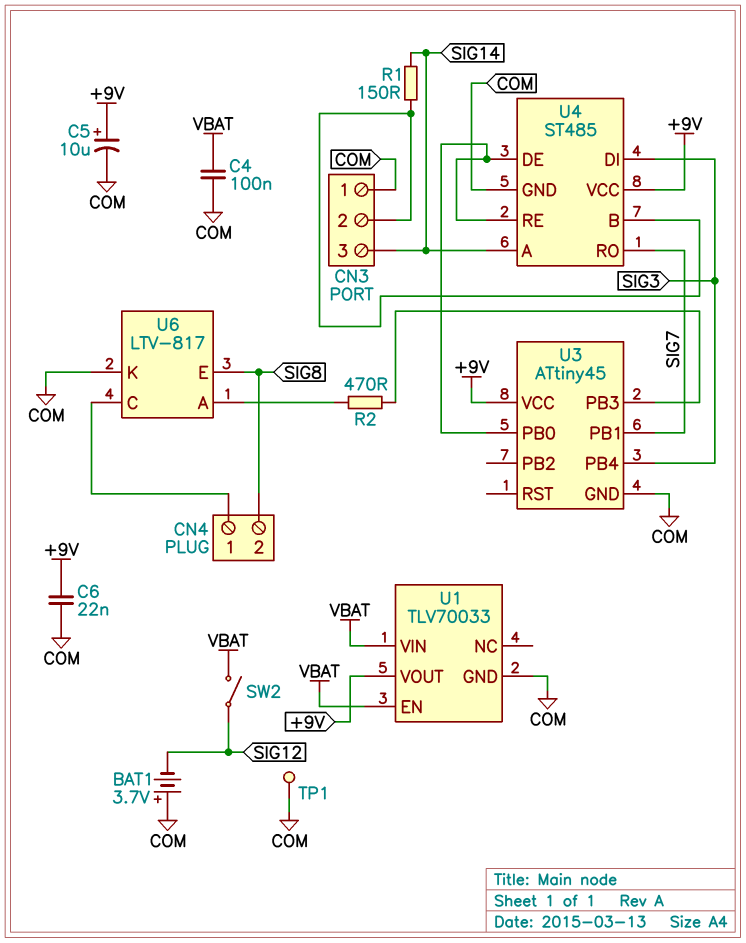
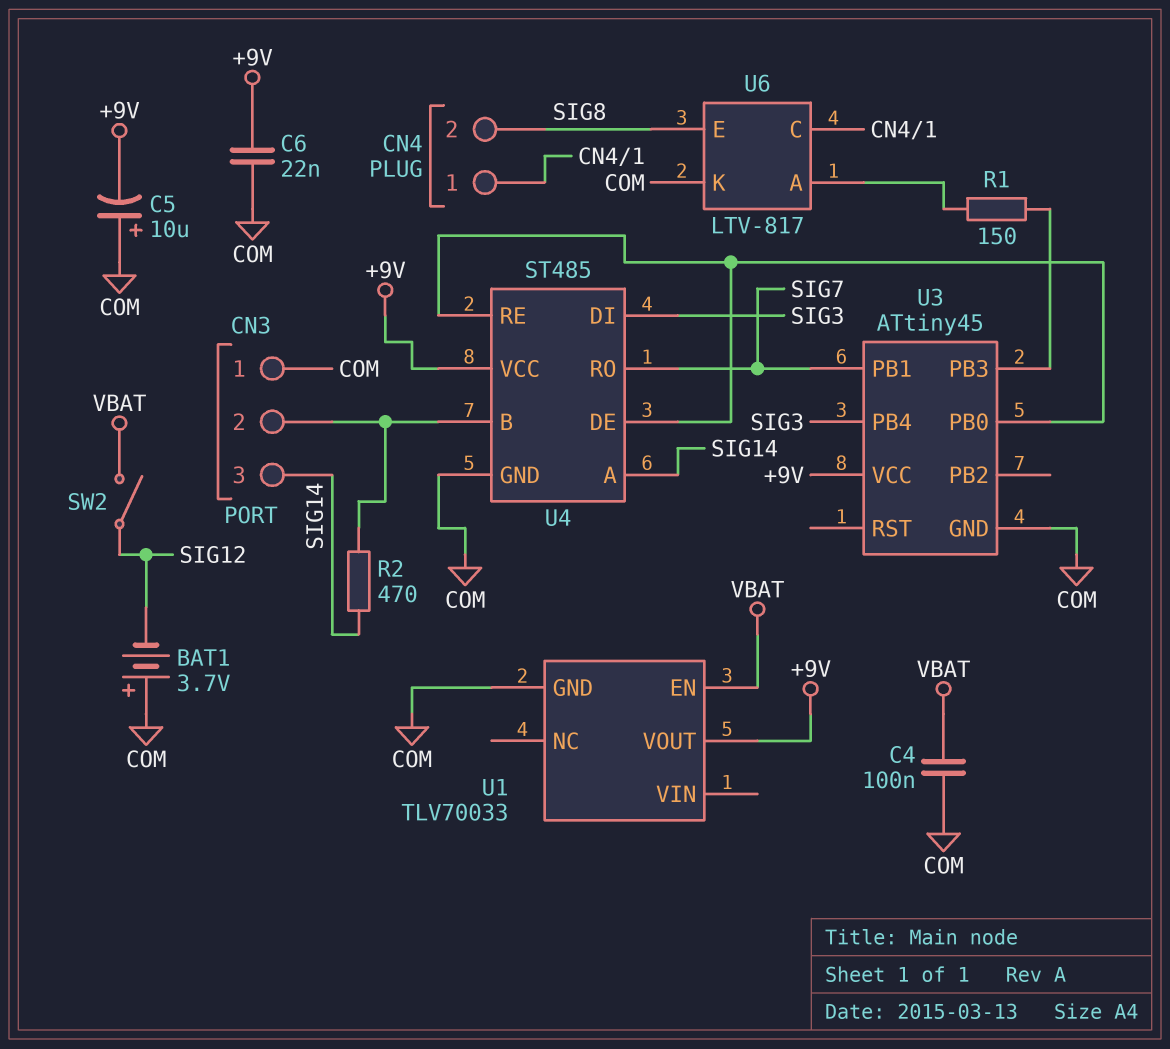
C5: 10uF (plus +9V, minus COM) -> 10uF (plus COM, minus +9V)
R1: 150 (CN3/2, SIG14) -> 150 (U3/PB3, U6/A)
R2: 470 (U3/PB3, U6/A) -> 470 (CN3/2, SIG14)
TP1: test point (COM) -> none
U1 pin VIN: VBAT -> none

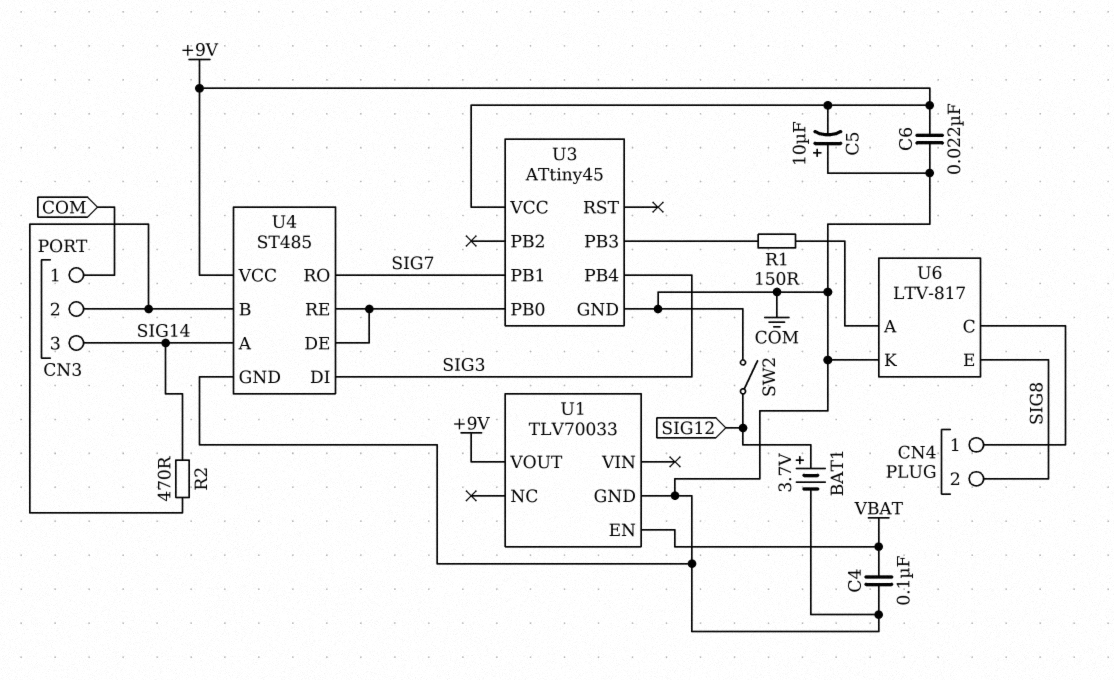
BAT1: 3.7V (plus COM, minus SIG12) -> 3.7V (plus SIG12, minus COM)
SW2: switch (SIG12, VBAT) -> switch (COM, SIG12)

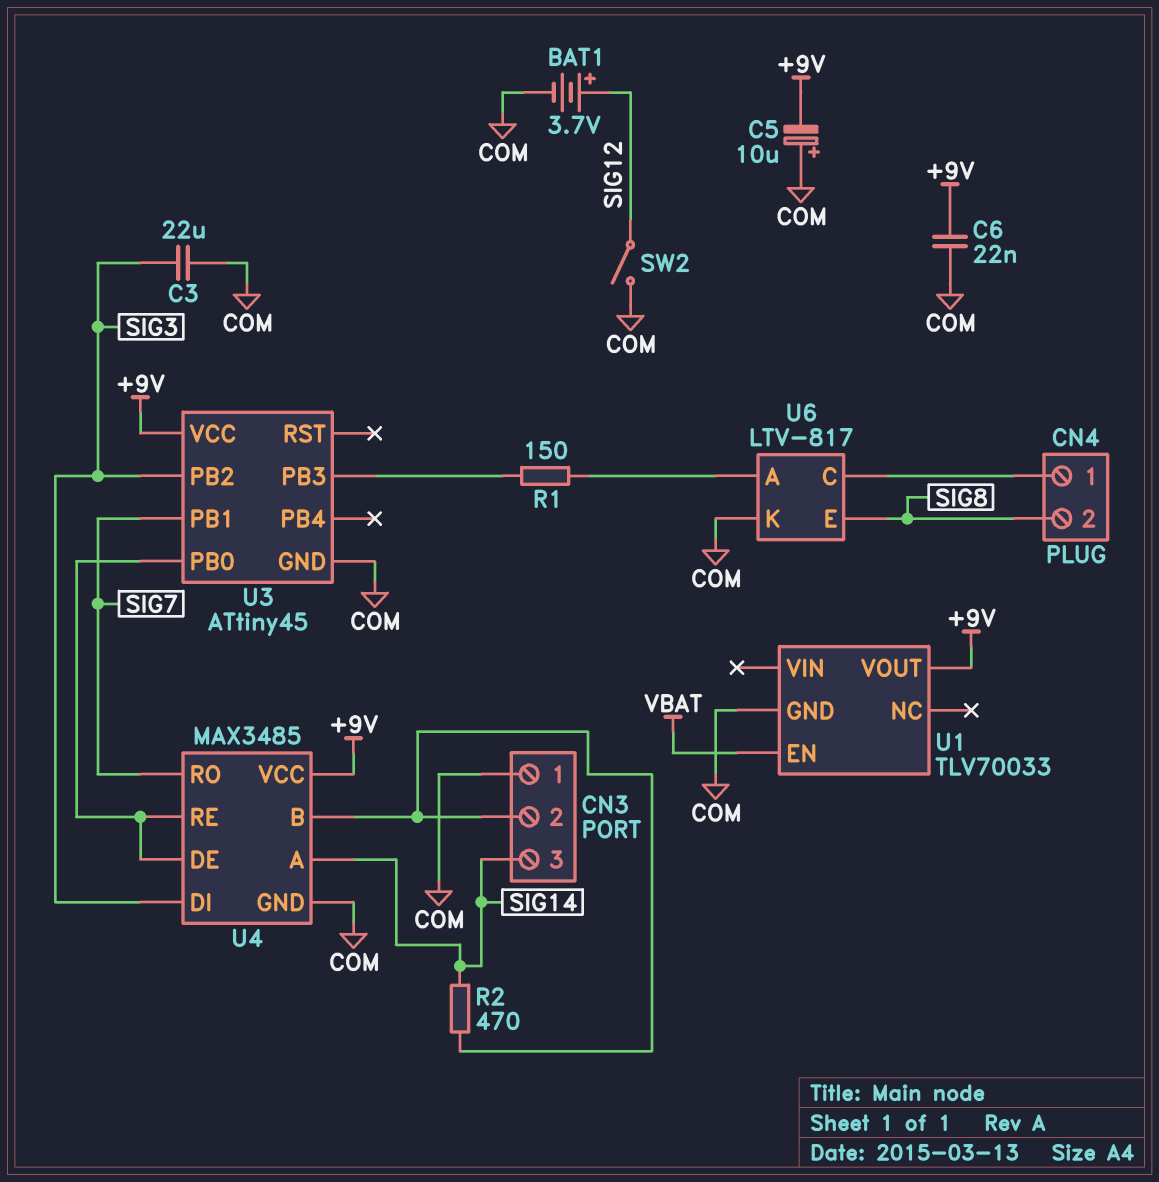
C3: none -> 22uF (COM, SIG3)
C4: 100nF (COM, VBAT) -> none
U3 pin PB2: none -> SIG3
U3 pin PB4: SIG3 -> none
U4: ST485 -> MAX3485

